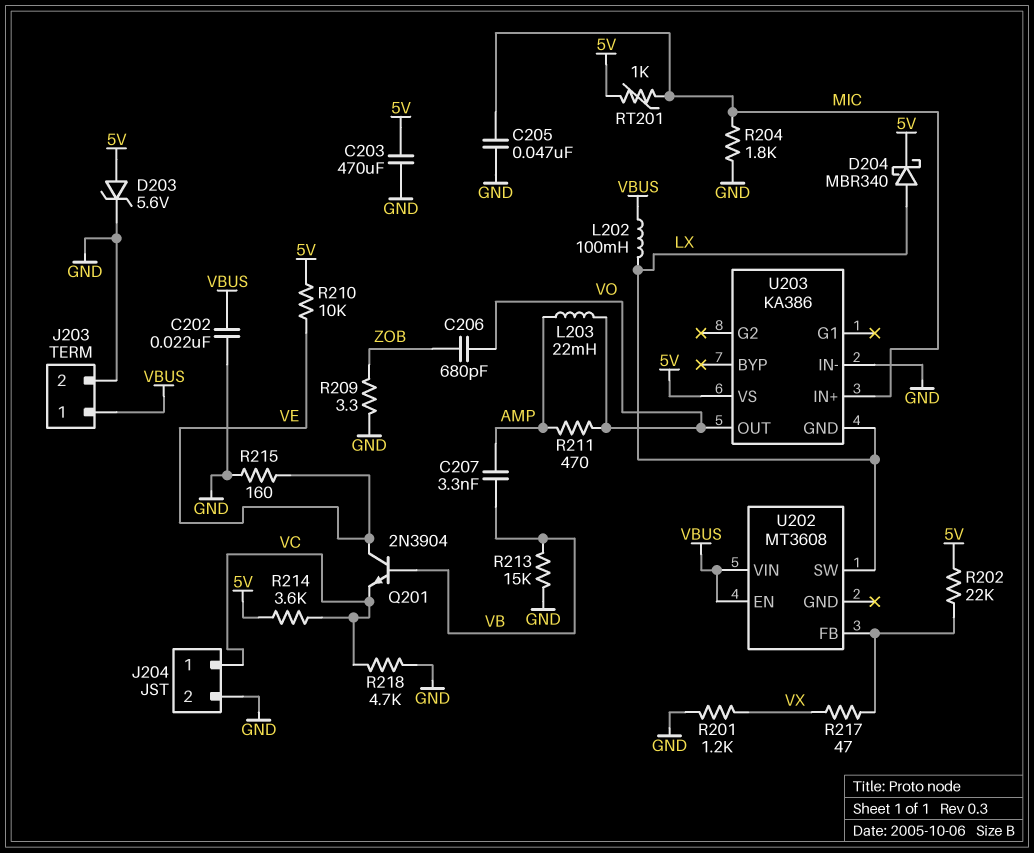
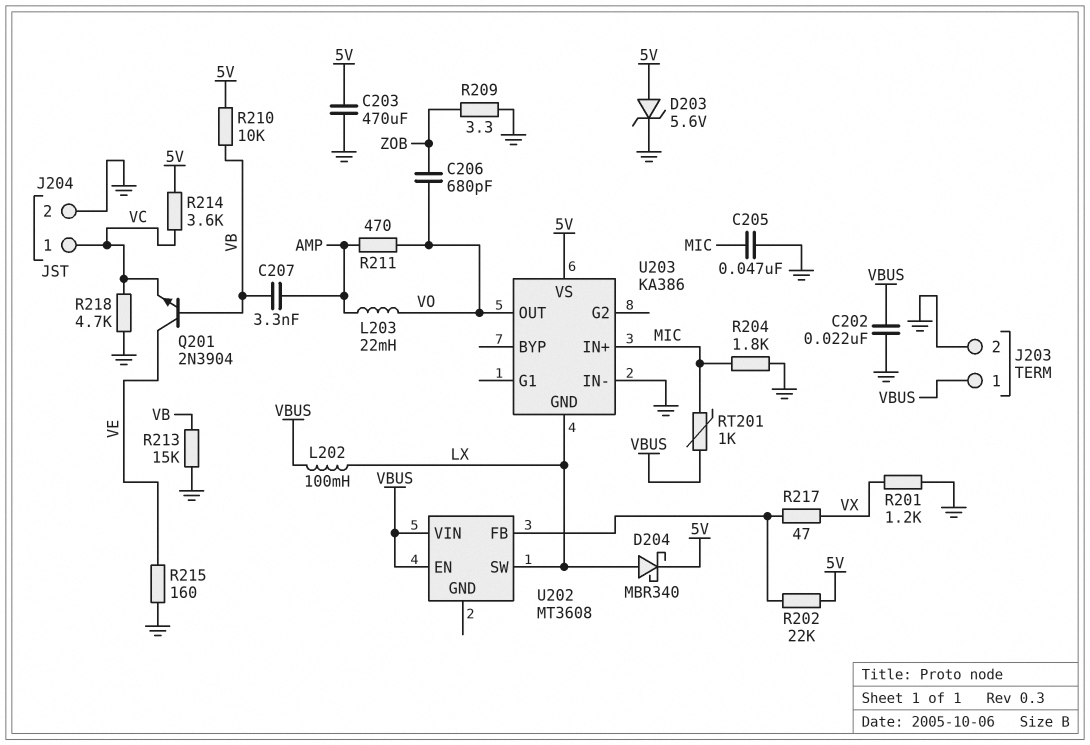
R210: 10k (5V, VE) -> 10k (5V, VB)
RT201: 1k (5V, MIC) -> 1k (MIC, VBUS)

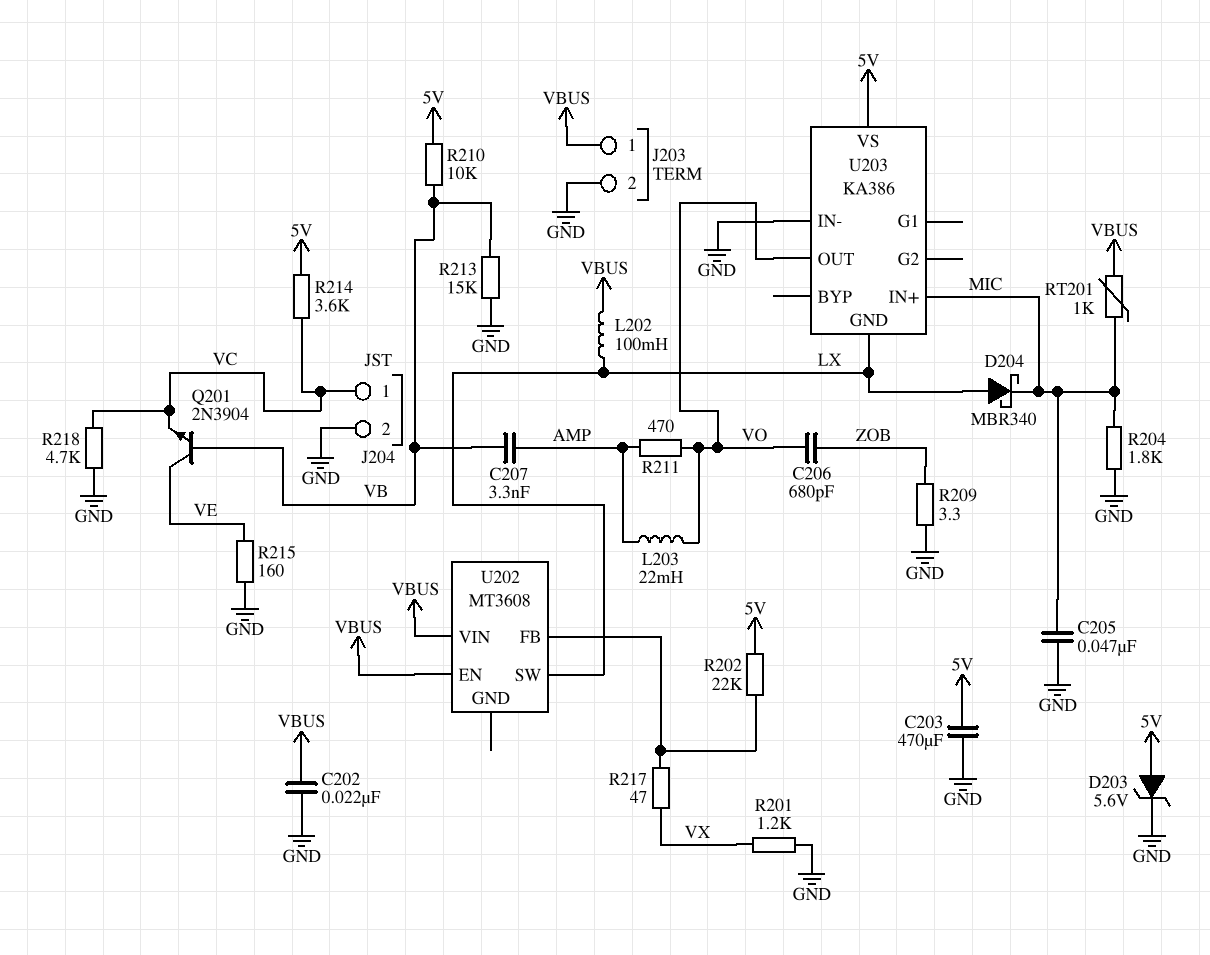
D204: schottky MBR340 (A LX, K 5V) -> schottky MBR340 (A LX, K MIC)

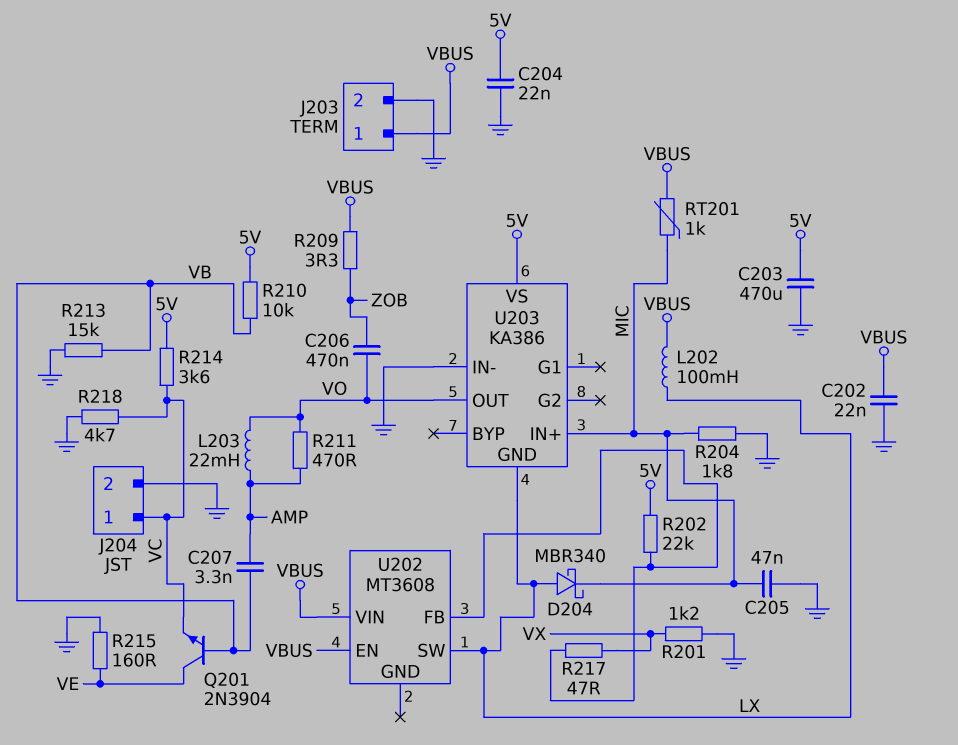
C204: none -> 22nF (5V, GND)
C206: 680pF (VO, ZOB) -> 470nF (VO, ZOB)
D203: zener 5.6V (A 5V, K GND) -> none
R209: 3.3 (GND, ZOB) -> 3.3 (VBUS, ZOB)

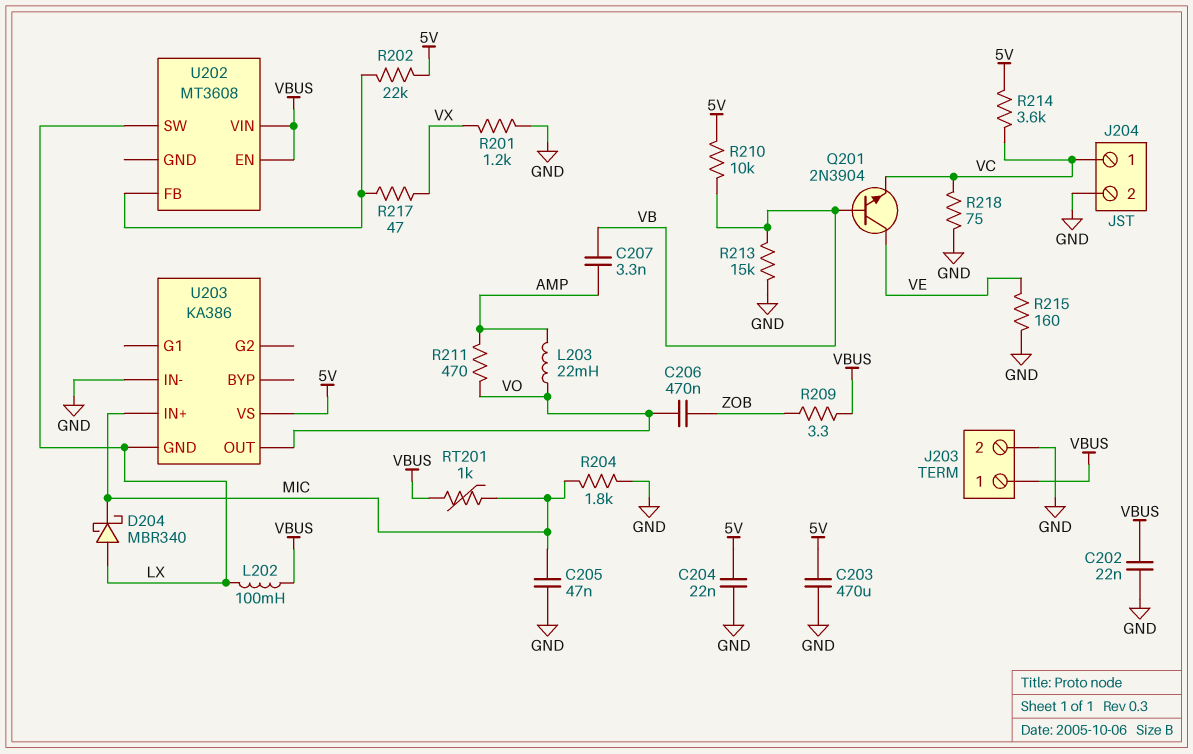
R218: 4.7k (GND, VC) -> 75 (GND, VC)

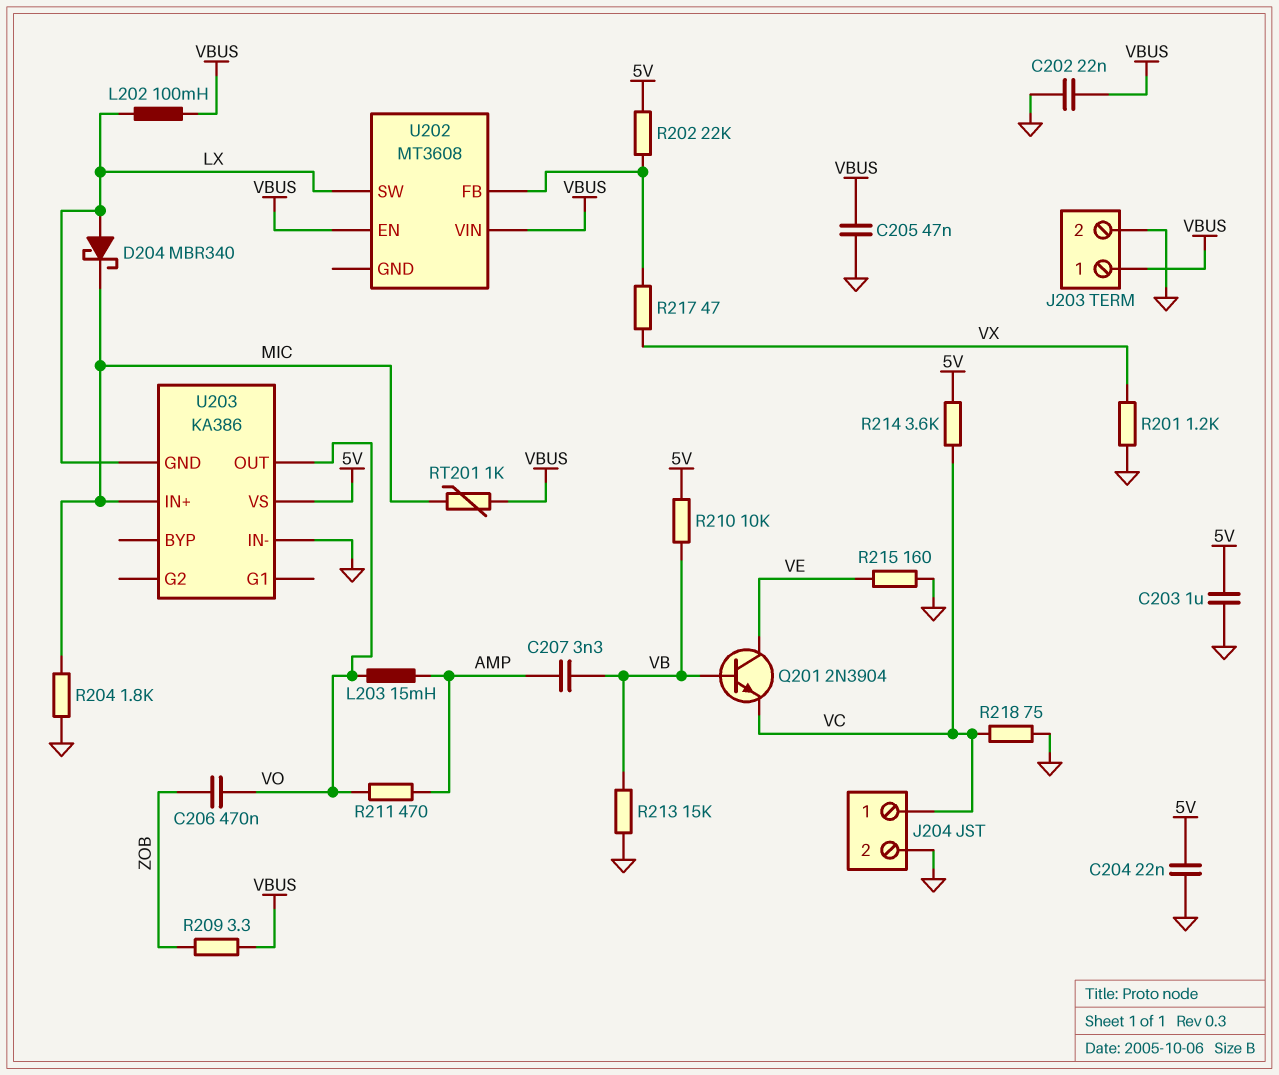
C203: 470uF (5V, GND) -> 1uF (5V, GND)
C205: 47nF (GND, MIC) -> 47nF (GND, VBUS)
L203: 22mH (AMP, VO) -> 15mH (AMP, VO)

